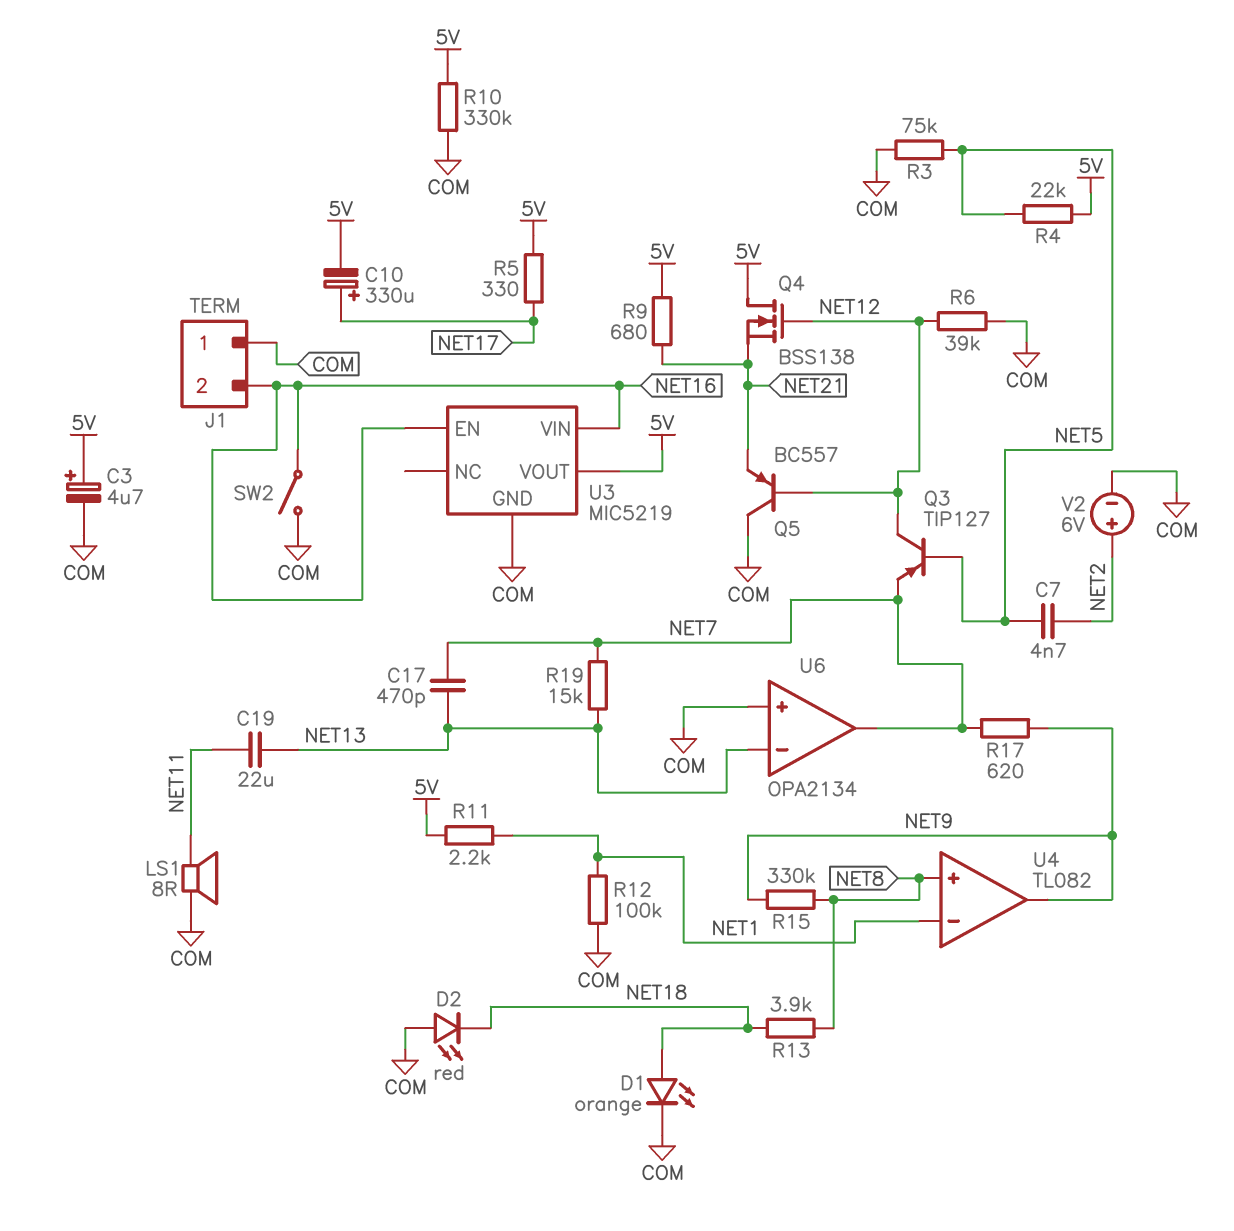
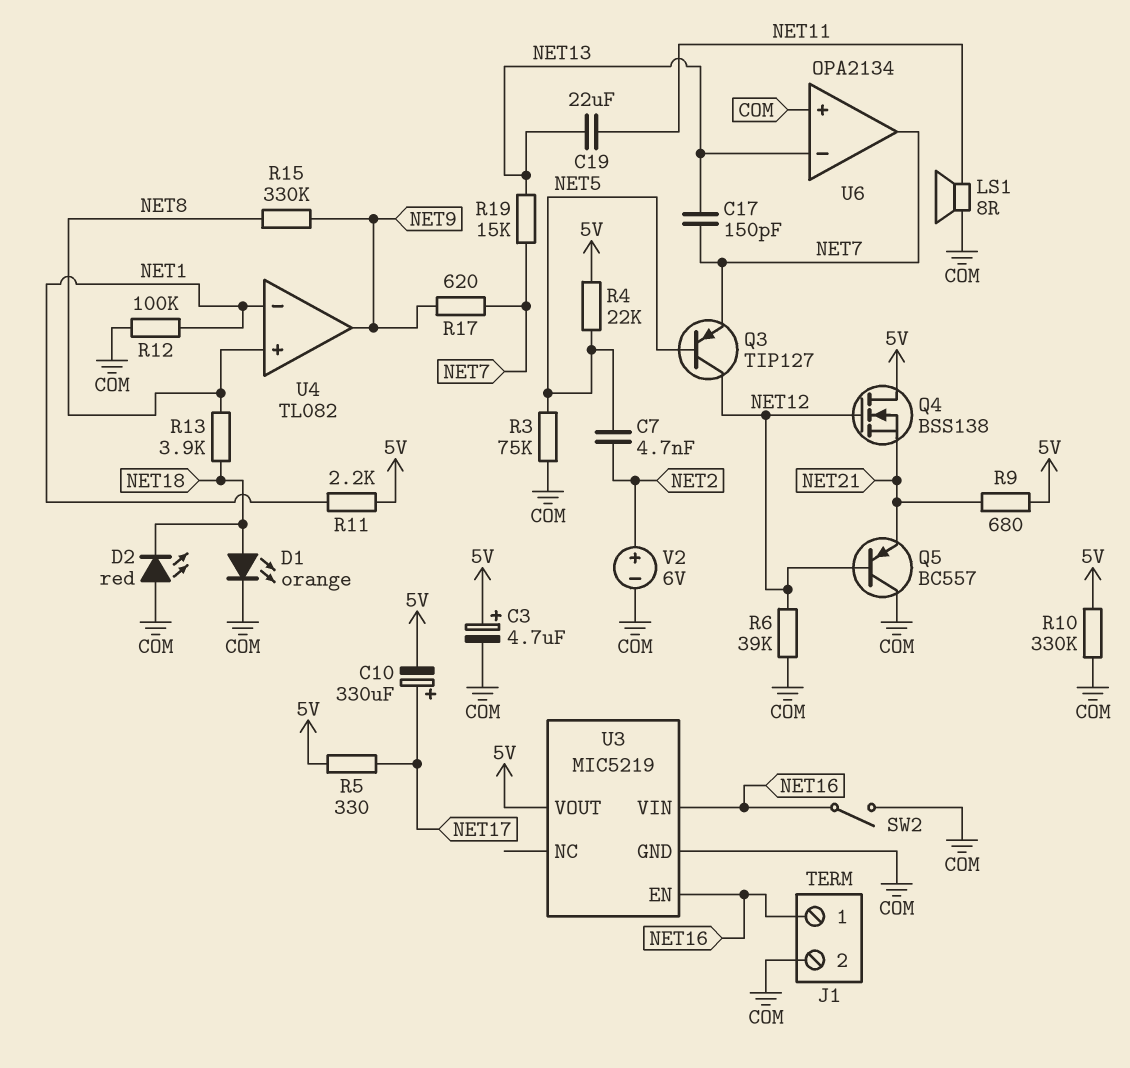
C17: 470pF (NET7, NET13) -> 150pF (NET7, NET13)
J1 pin 1: COM -> NET16
J1 pin 2: NET16 -> COM

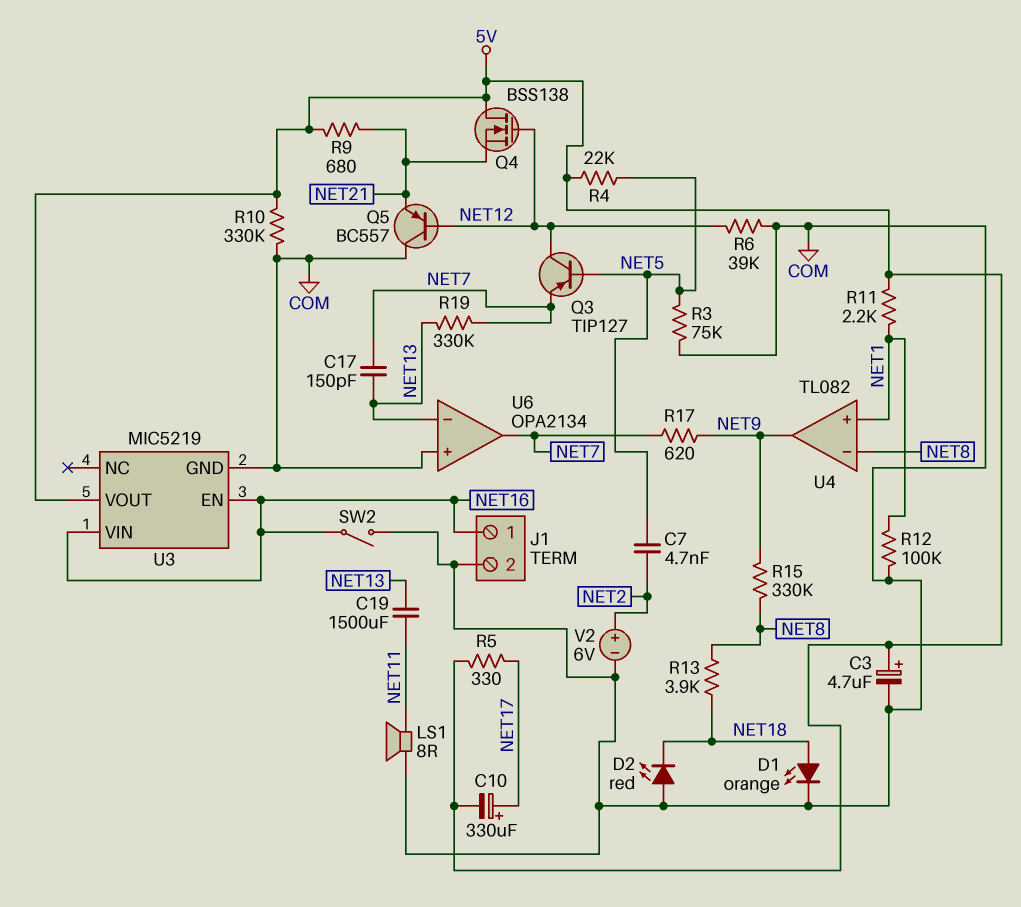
C19: 22uF (NET11, NET13) -> 1500uF (NET11, NET13)
R19: 15k (NET7, NET13) -> 330k (NET7, NET13)
U4 pin in+: NET8 -> NET1
U4 pin in-: NET1 -> NET8

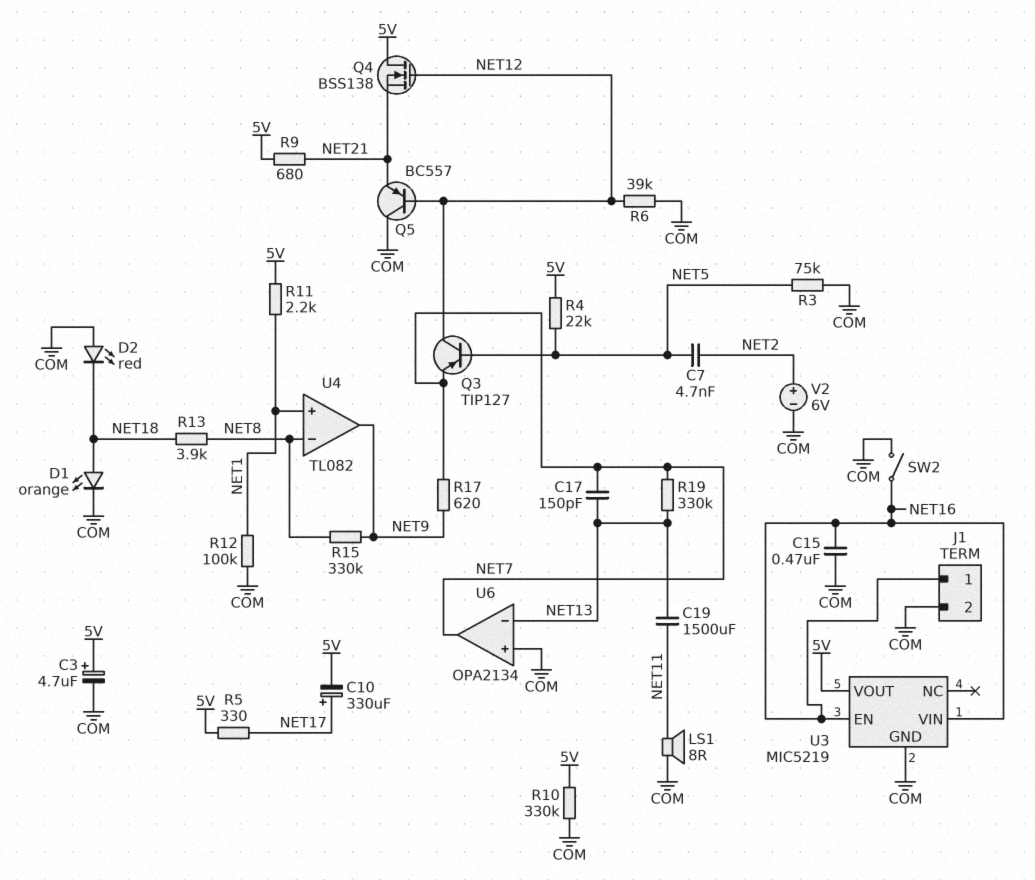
C15: none -> 470nF (COM, NET16)

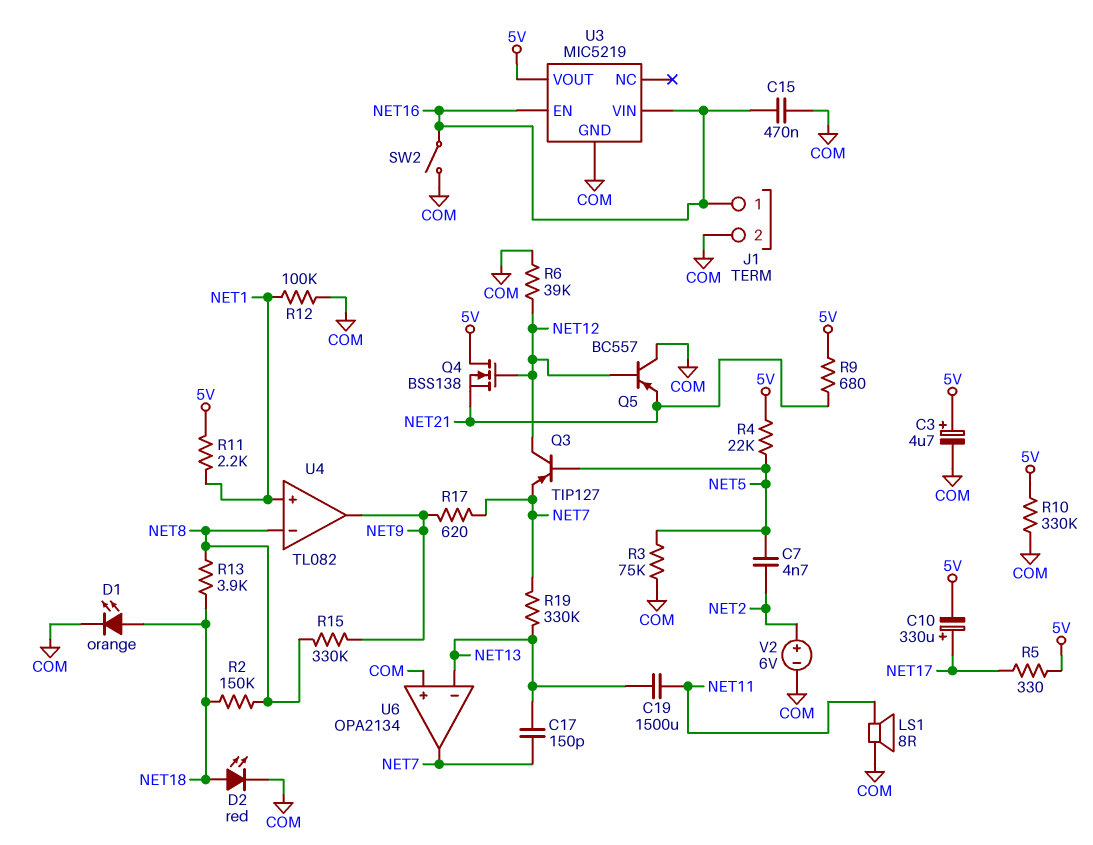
D2: LED red (A COM, K NET18) -> LED red (A NET18, K COM)
R2: none -> 150k (NET8, NET18)

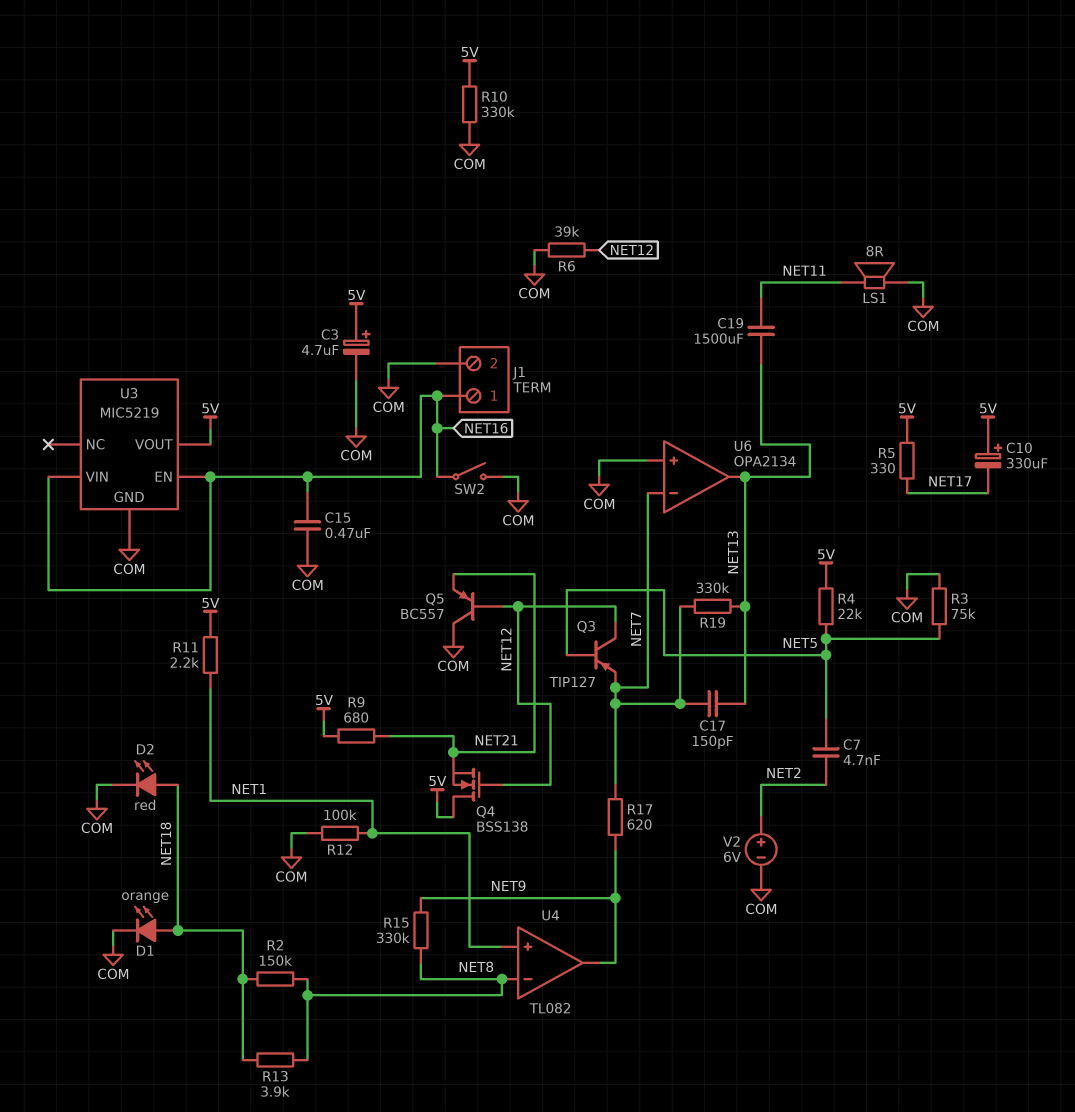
C10: 330uF (plus NET17, minus 5V) -> 330uF (plus 5V, minus NET17)
U6 pin in-: NET13 -> NET7
U6 pin out: NET7 -> NET13

